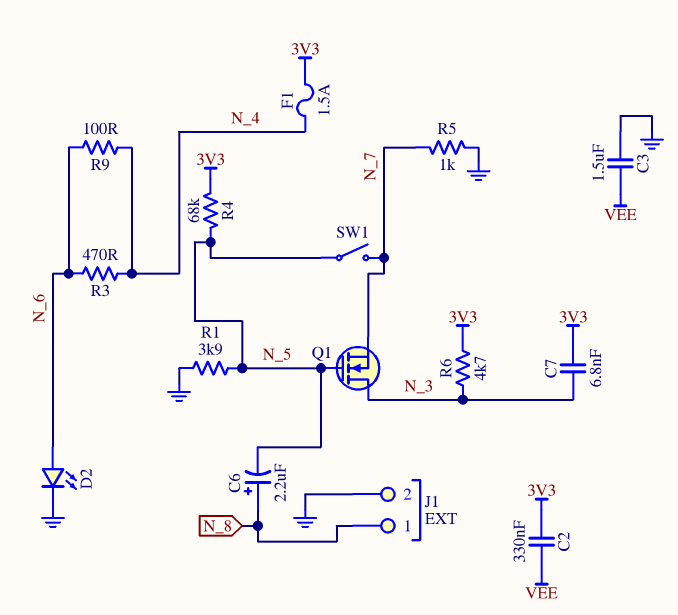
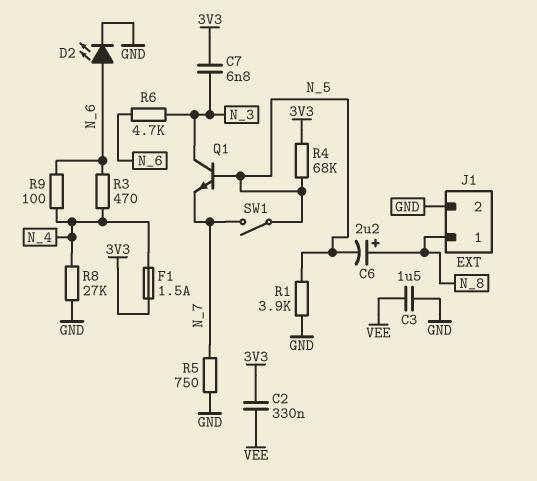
Q1: NMOS (G N_5, D N_3, S N_7) -> NPN (B N_5, C N_3, E N_7)
R5: 1k (GND, N_7) -> 750 (GND, N_7)
R6: 4.7k (3V3, N_3) -> 4.7k (N_3, N_6)
R8: none -> 27k (GND, N_4)

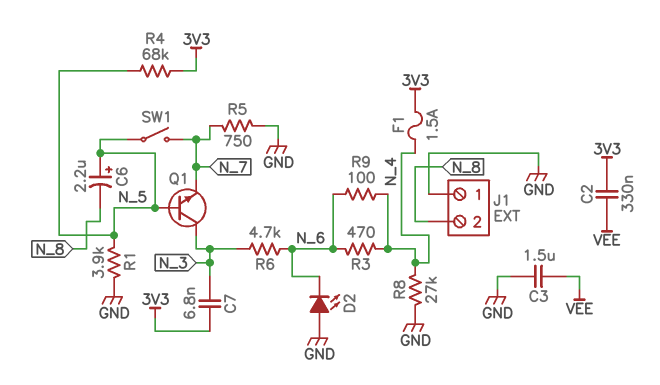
C6: 2.2uF (plus N_8, minus N_5) -> 2.2uF (plus N_5, minus N_8)
D2: LED (A N_6, K GND) -> LED (A GND, K N_6)
J1 pin 1: N_8 -> GND
J1 pin 2: GND -> N_8

